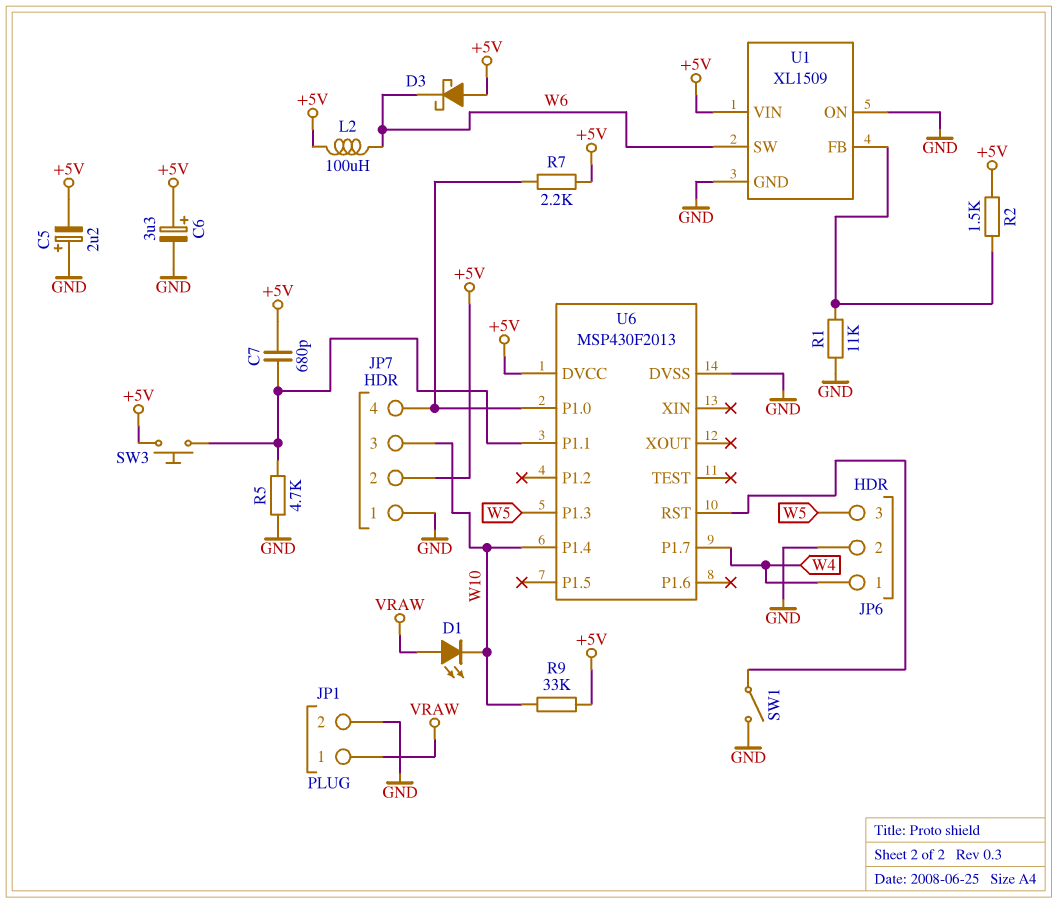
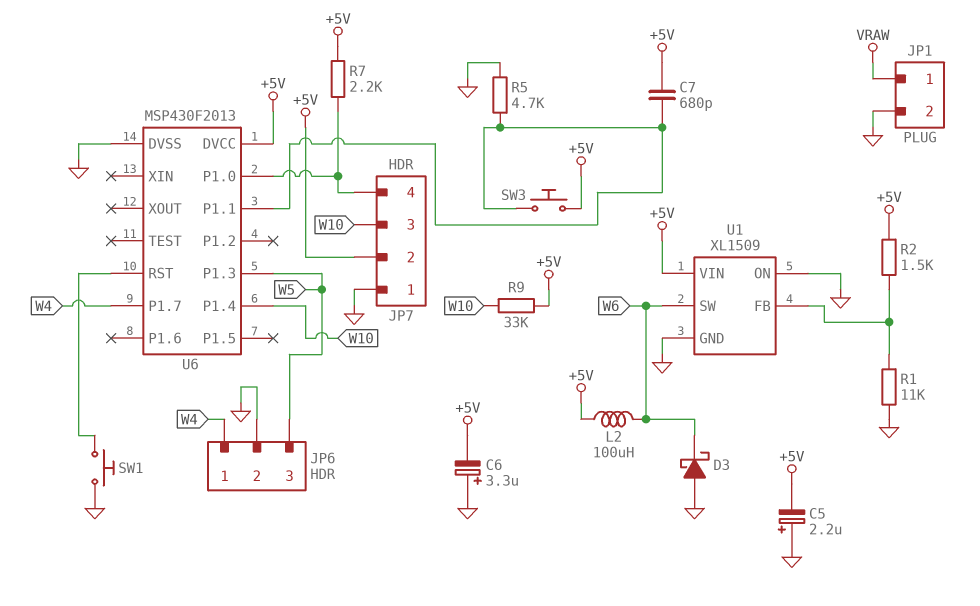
C6: 3.3uF (plus +5V, minus GND) -> 3.3uF (plus GND, minus +5V)
D1: LED (A VRAW, K W10) -> none
D3: schottky (A +5V, K W6) -> schottky (A GND, K W6)
SW1: switch (GND, U6/RST) -> button (GND, U6/RST)

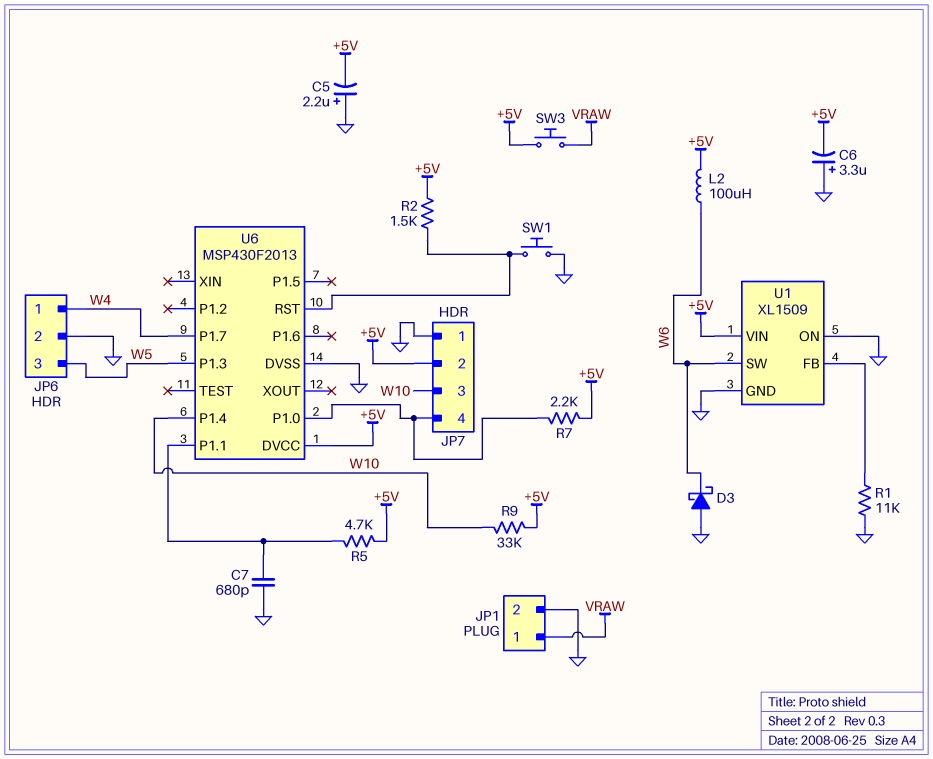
C7: 680pF (+5V, U6/P1.1) -> 680pF (GND, U6/P1.1)
R2: 1.5k (+5V, U1/FB) -> 1.5k (+5V, U6/RST)
R5: 4.7k (GND, U6/P1.1) -> 4.7k (+5V, U6/P1.1)
SW3: button (+5V, U6/P1.1) -> button (+5V, VRAW)

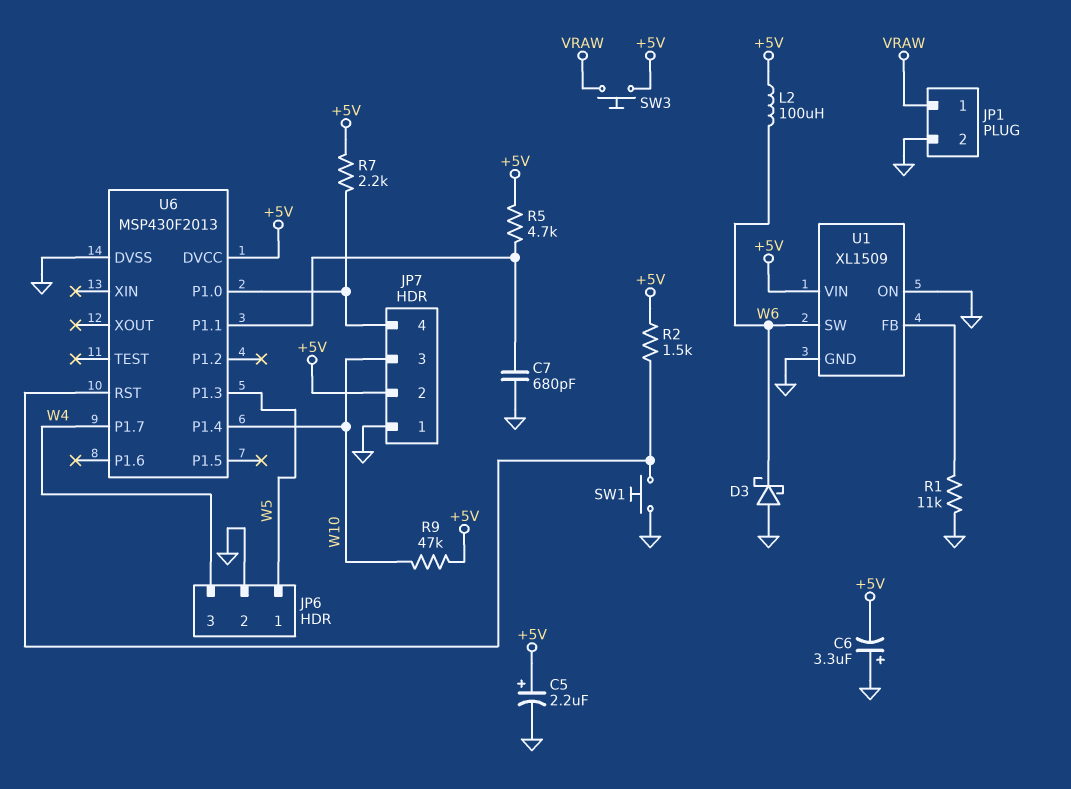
C5: 2.2uF (plus GND, minus +5V) -> 2.2uF (plus +5V, minus GND)
JP6 pin 1: W4 -> W5
JP6 pin 3: W5 -> W4
R9: 33k (+5V, W10) -> 47k (+5V, W10)

